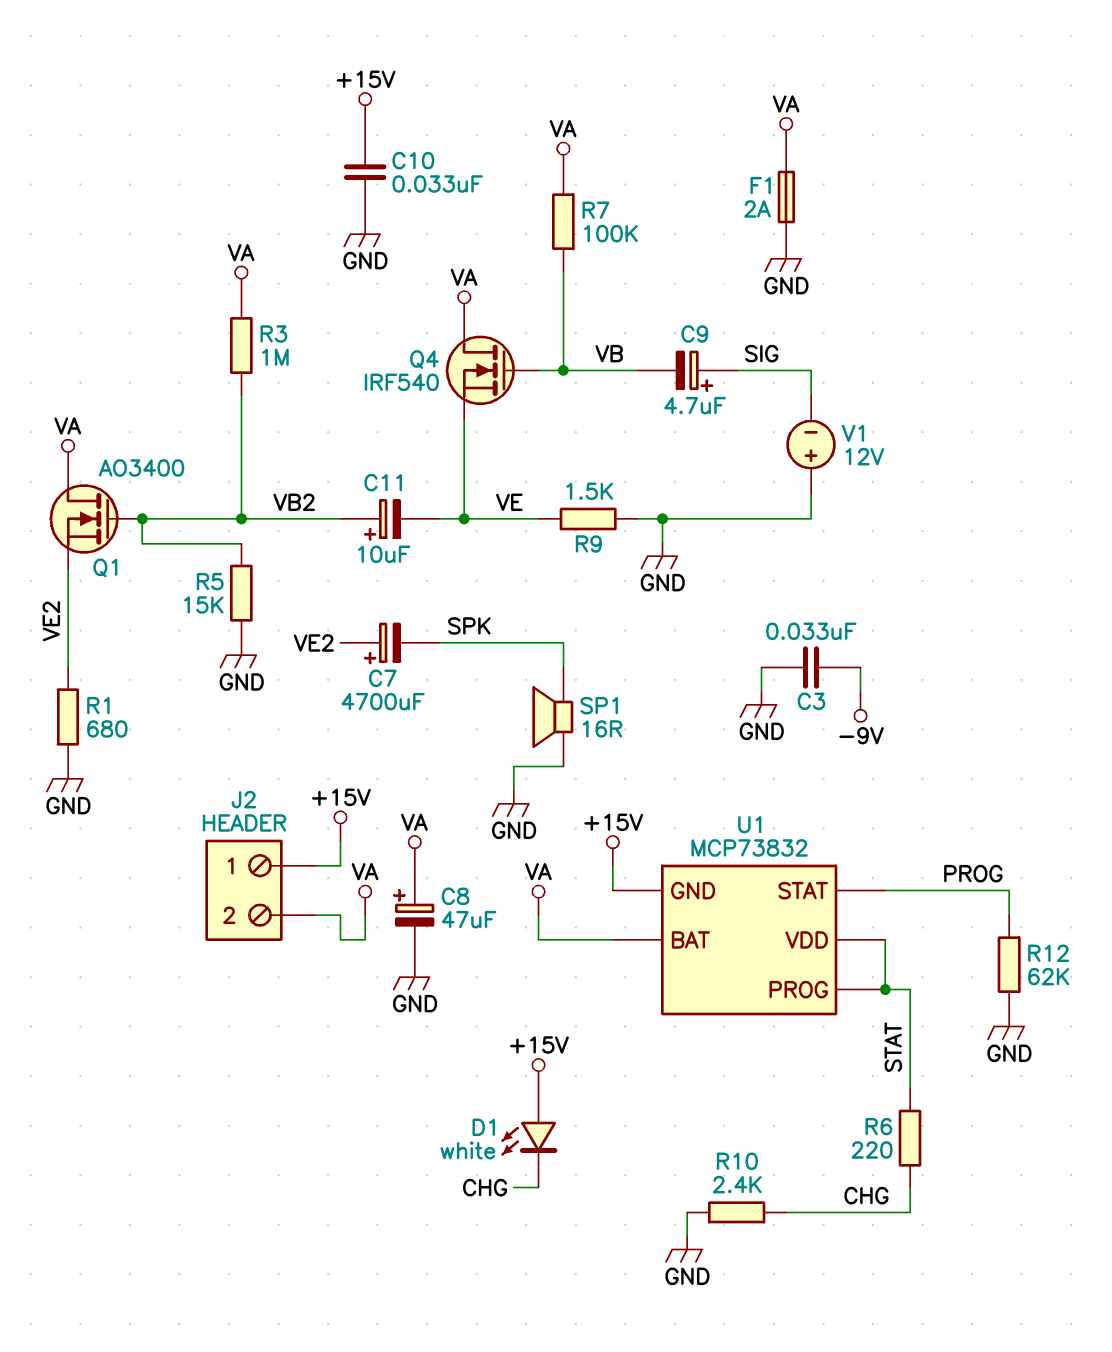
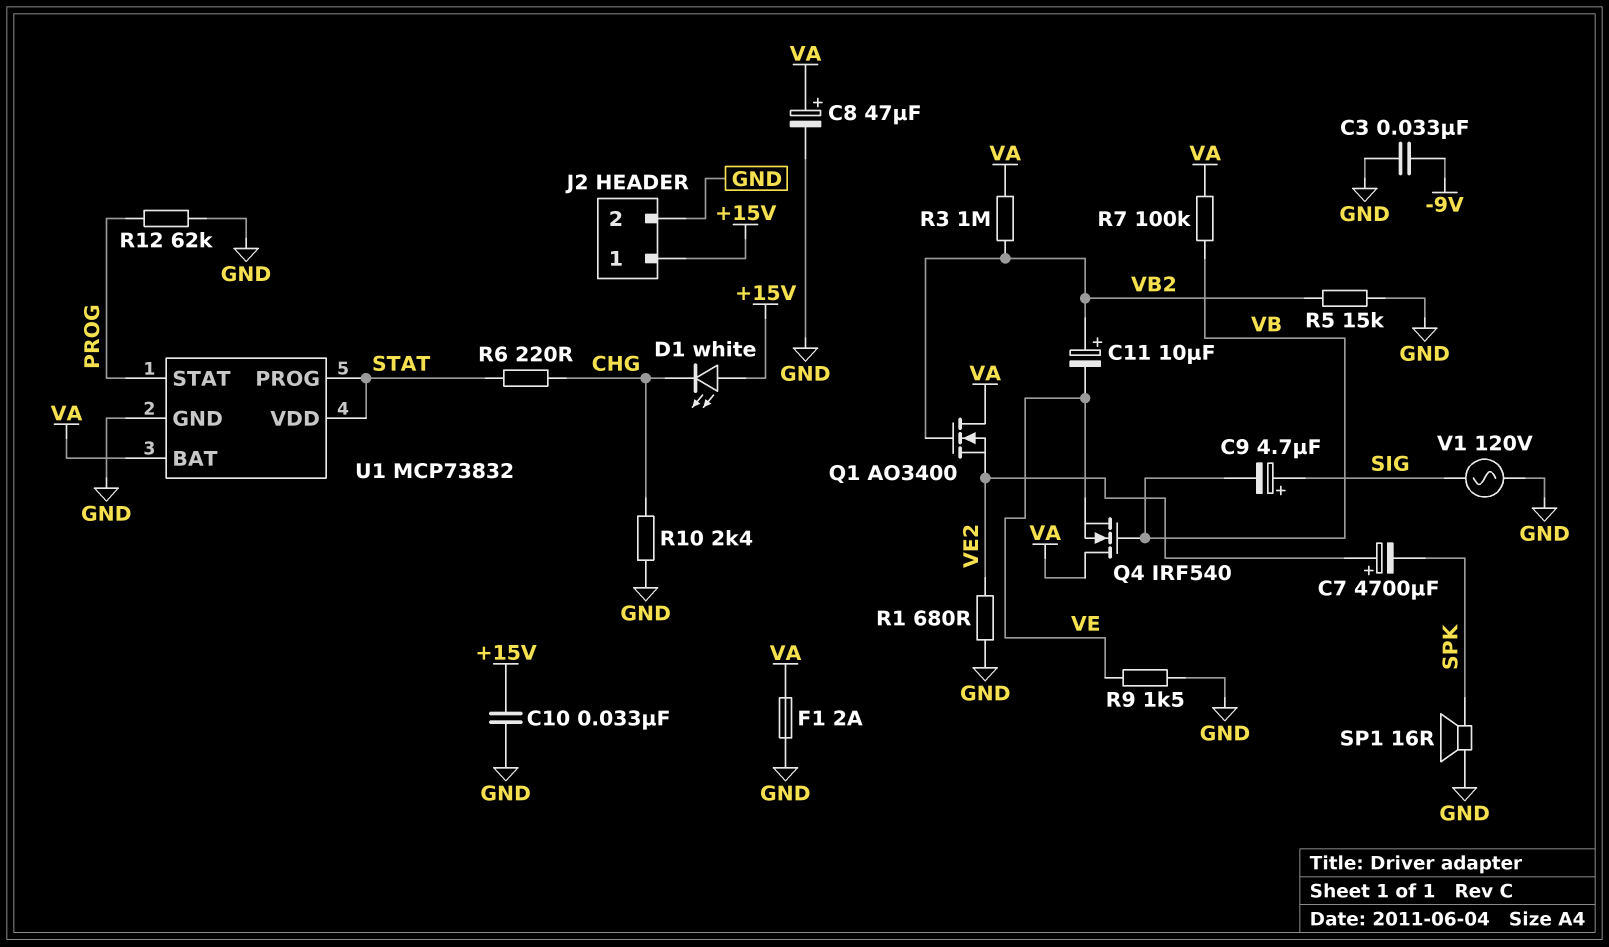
J2 pin 2: VA -> GND
U1 pin GND: +15V -> GND
V1: 12V (plus GND, minus SIG) -> AC 120V (GND, SIG)

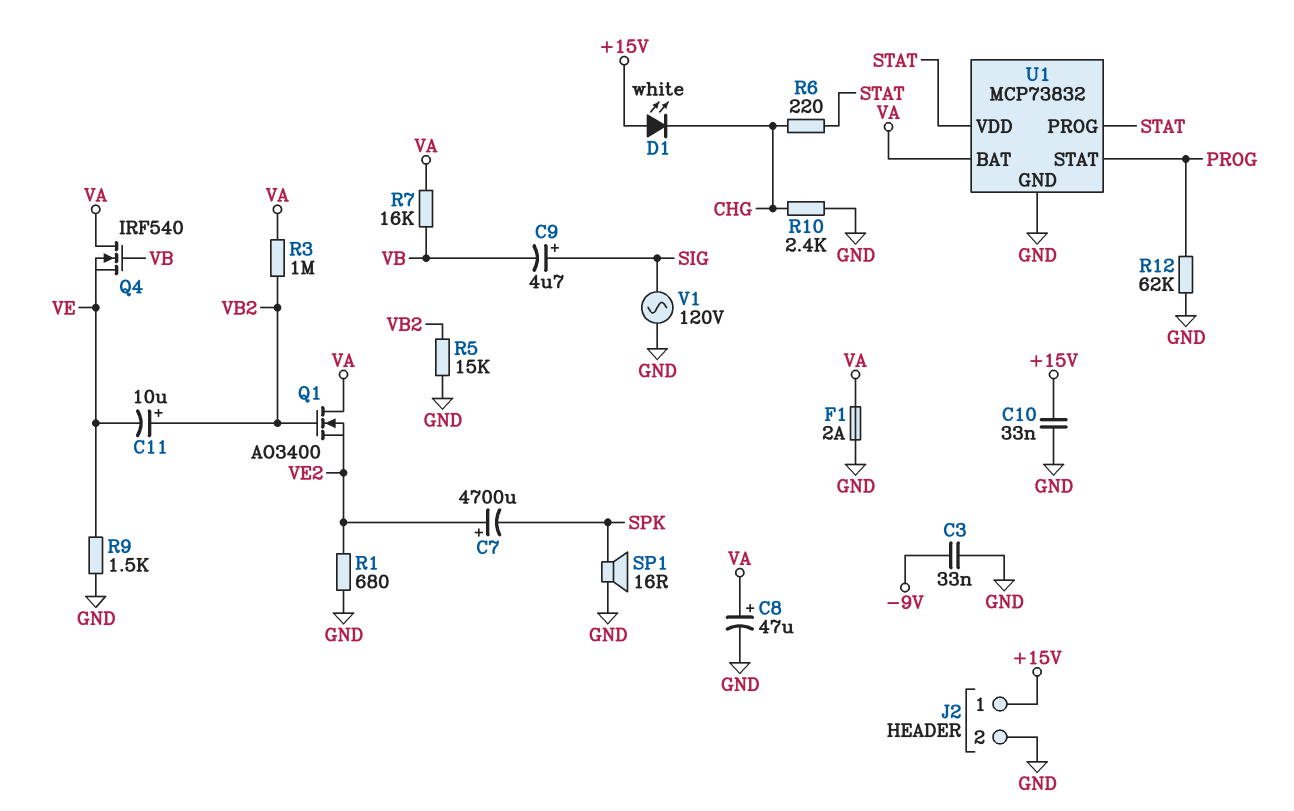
R7: 100k (VA, VB) -> 16k (VA, VB)

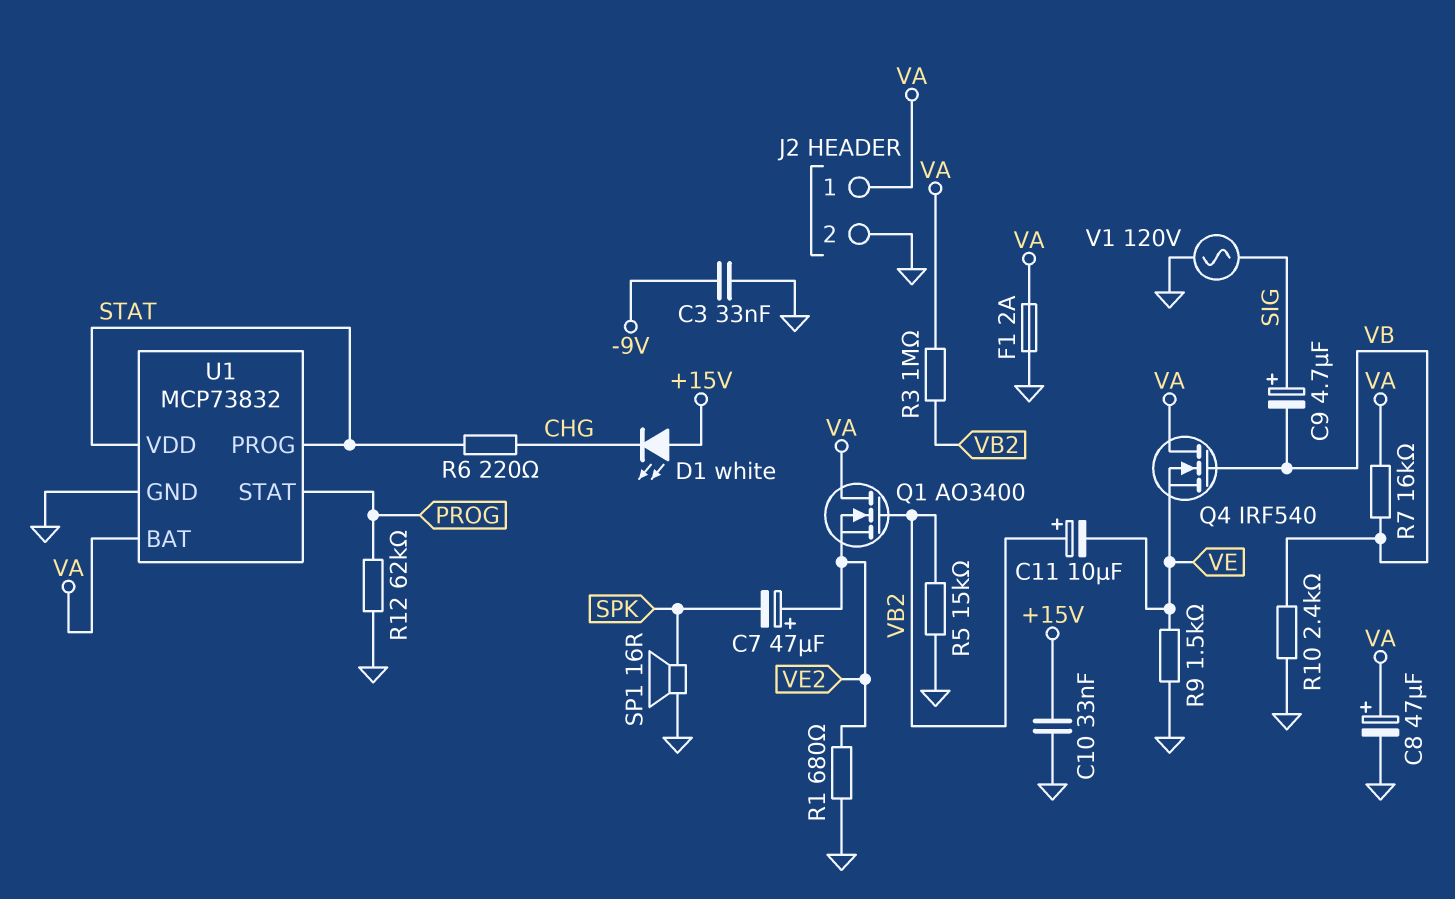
C7: 4700uF (plus VE2, minus SPK) -> 47uF (plus VE2, minus SPK)
J2 pin 1: +15V -> VA
R10: 2.4k (CHG, GND) -> 2.4k (GND, VB)

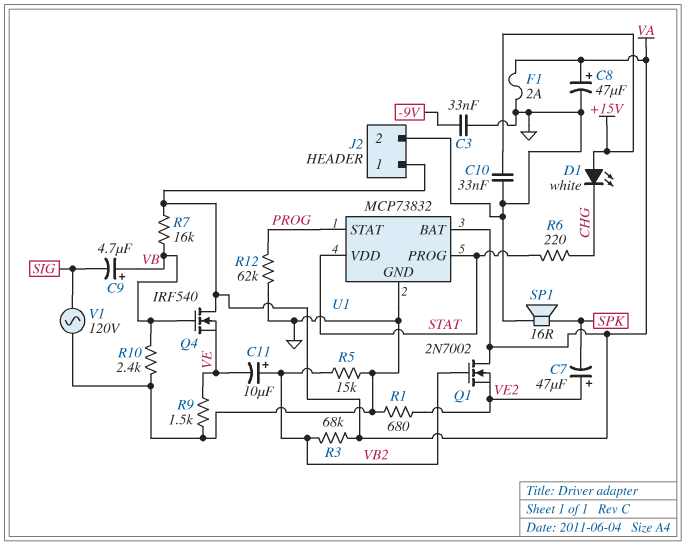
C9: 4.7uF (plus SIG, minus VB) -> 4.7uF (plus VB, minus SIG)
Q1: NMOS AO3400 (G VB2, D VA, S VE2) -> NMOS 2N7002 (G VB2, D VA, S VE2)
R3: 1M (VA, VB2) -> 68k (VA, VB2)

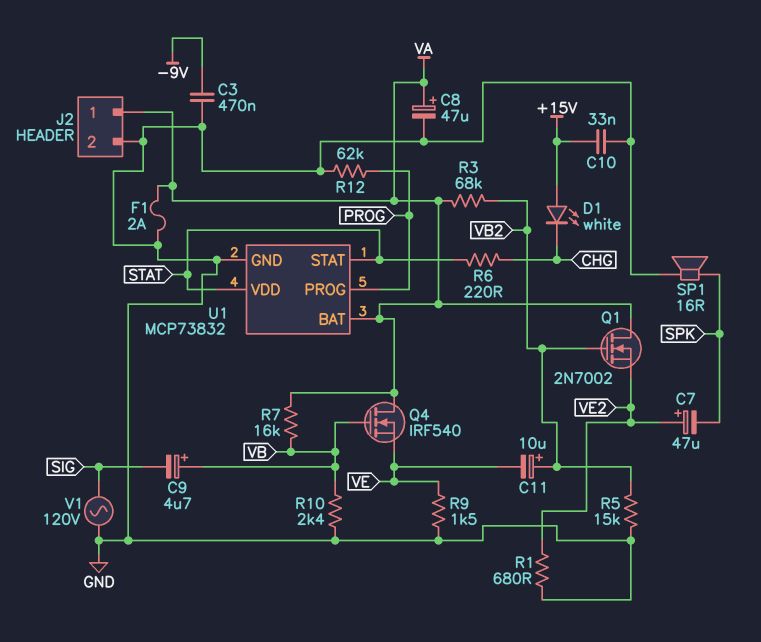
C3: 33nF (-9V, GND) -> 470nF (-9V, GND)
U1 pin PROG: STAT -> PROG
U1 pin STAT: PROG -> STAT

